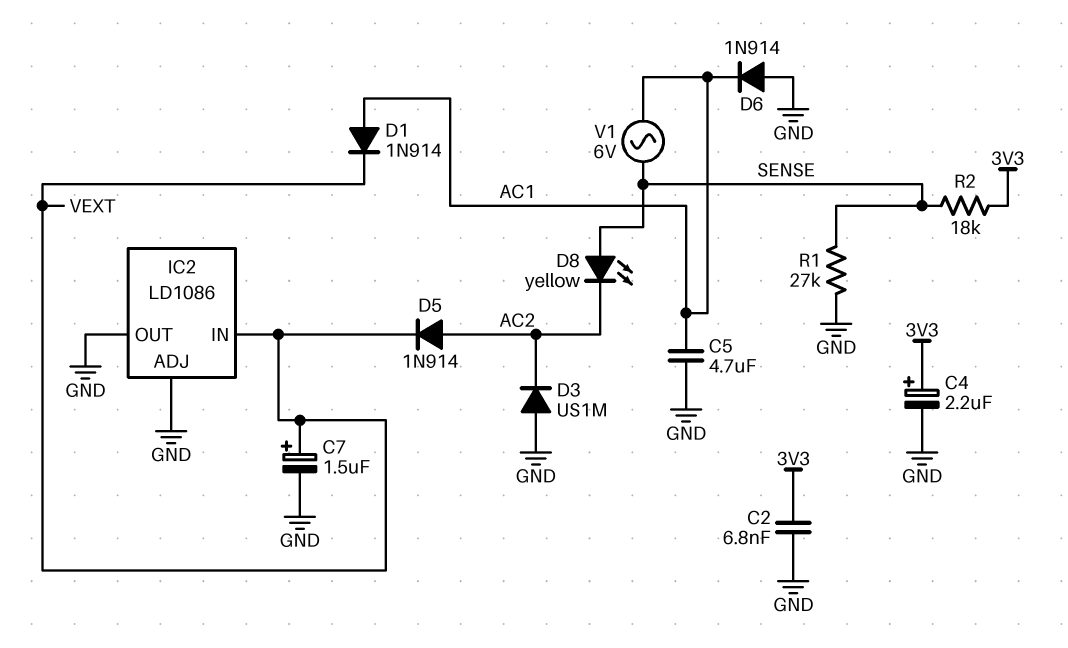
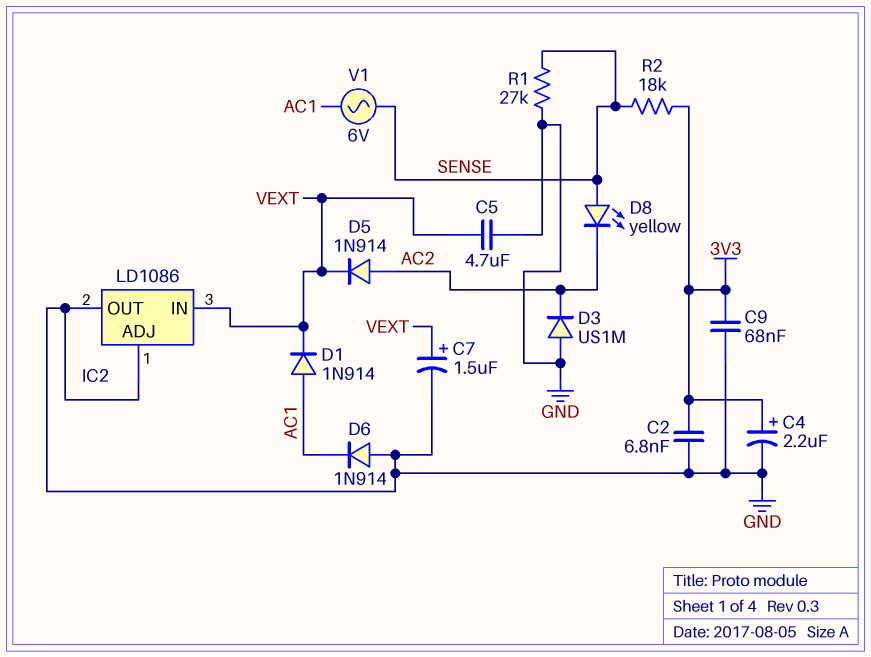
C5: 4.7uF (AC1, GND) -> 4.7uF (GND, VEXT)
C9: none -> 68nF (3V3, GND)

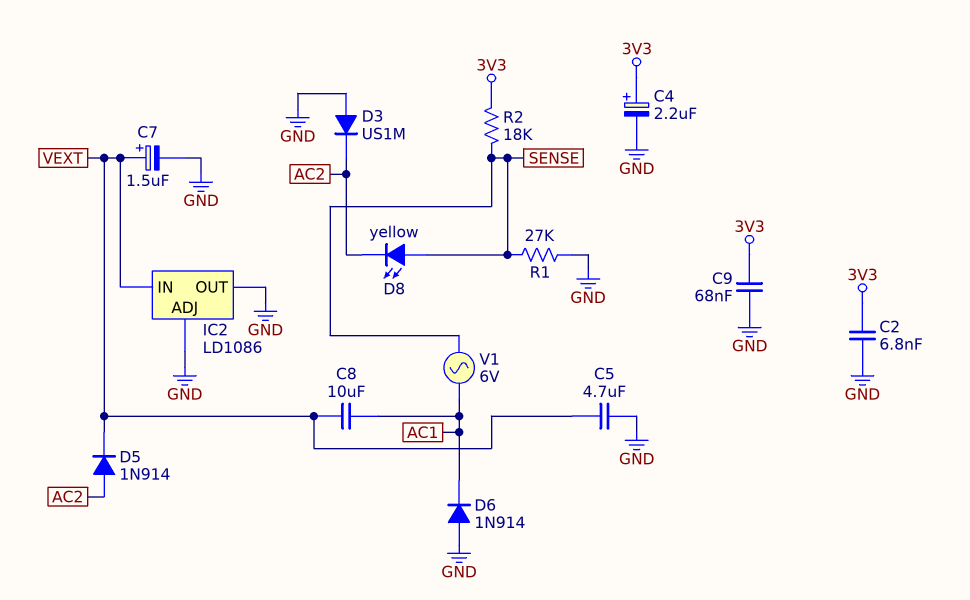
C8: none -> 10uF (AC1, VEXT)
D1: diode 1N914 (A AC1, K VEXT) -> none

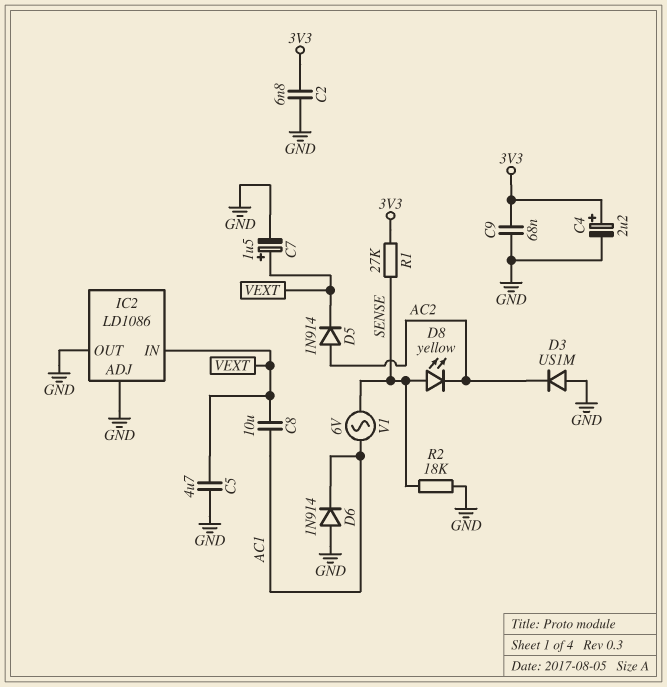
R1: 27k (GND, SENSE) -> 27k (3V3, SENSE)
R2: 18k (3V3, SENSE) -> 18k (GND, SENSE)

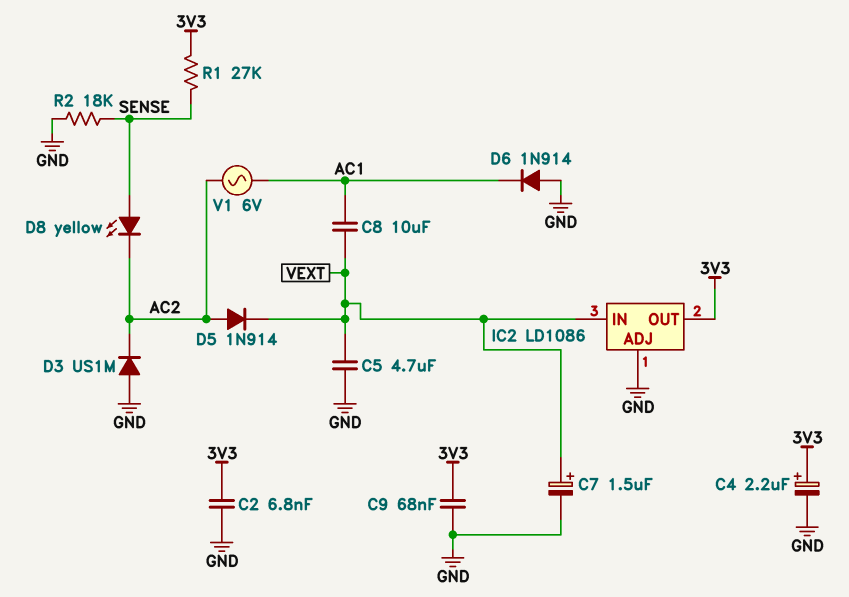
IC2 pin OUT: GND -> 3V3
V1: AC 6V (AC1, SENSE) -> AC 6V (AC1, AC2)

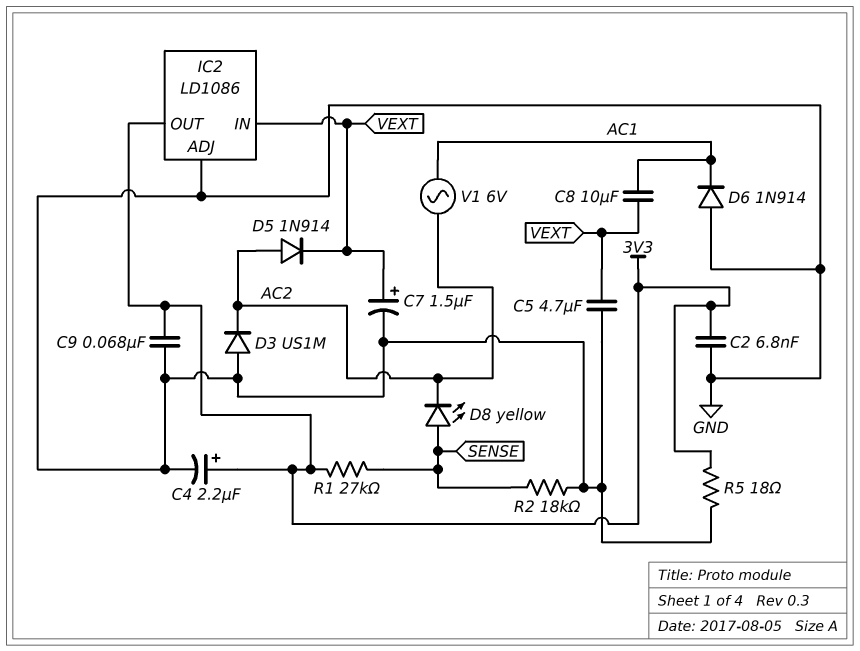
R5: none -> 18 (3V3, GND)

